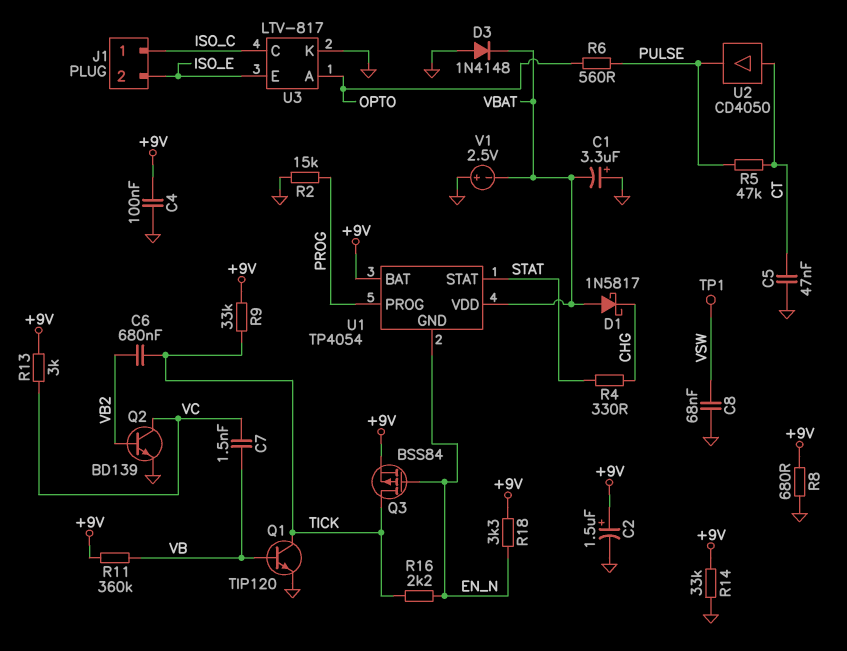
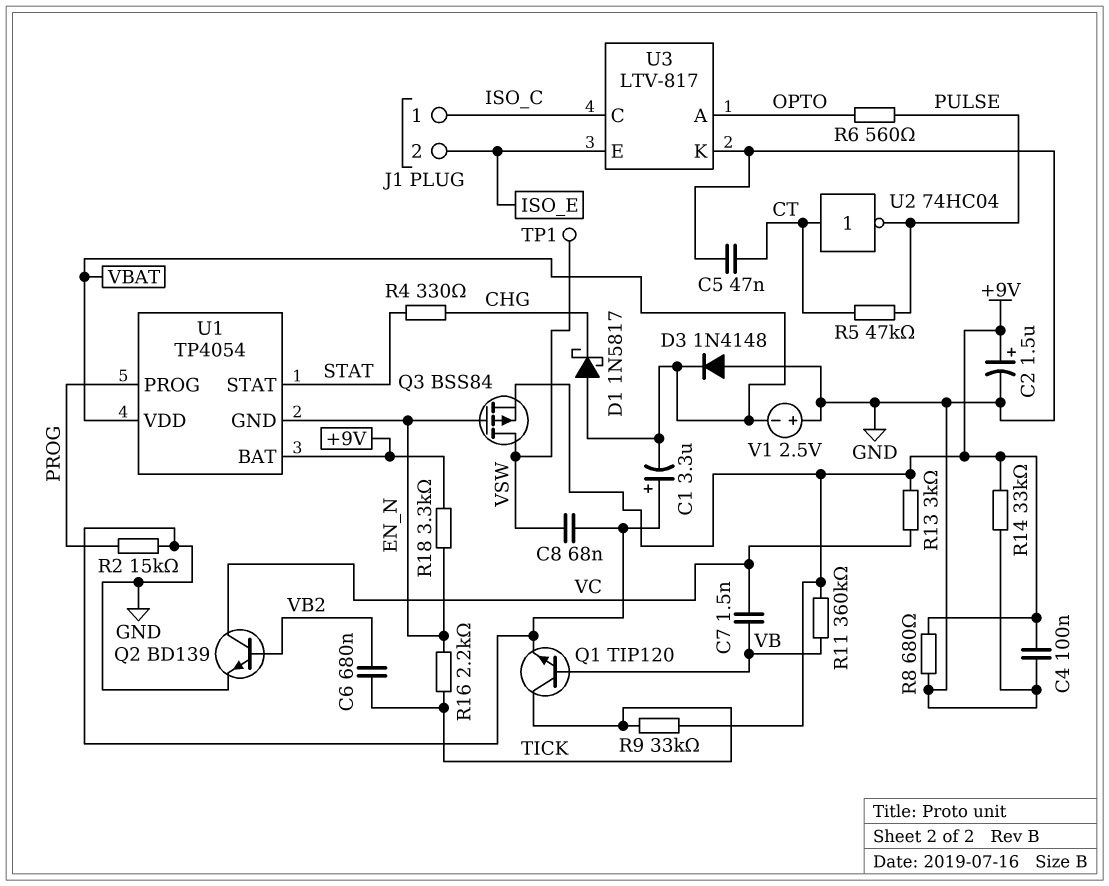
Q3: PMOS BSS84 (G EN_N, D TICK, S +9V) -> PMOS BSS84 (G EN_N, D VSW, S +9V)
U2: buffer CD4050 (in CT, out PULSE) -> NOT 74HC04 (in CT, out PULSE)

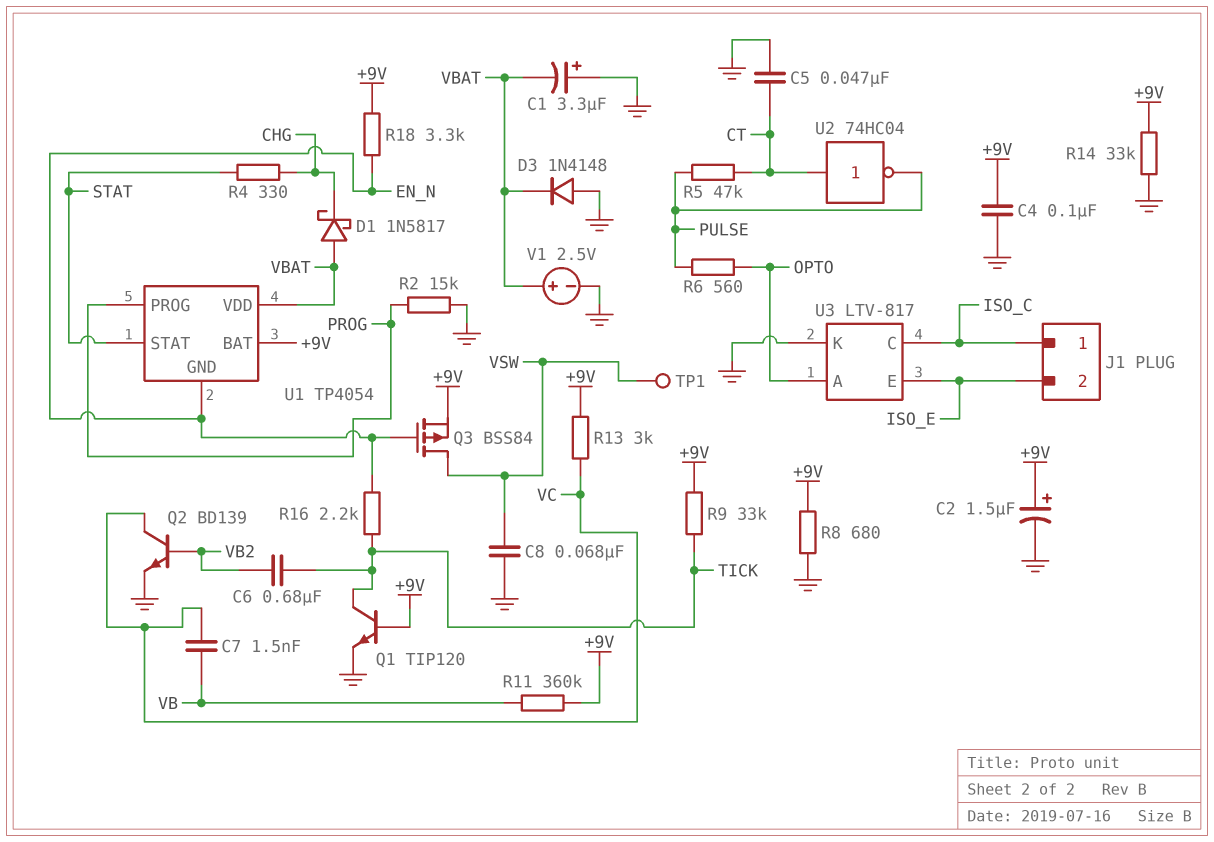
Q1: NPN TIP120 (B VB, C TICK, E GND) -> NPN TIP120 (B +9V, C TICK, E GND)
V1: 2.5V (plus GND, minus VBAT) -> 2.5V (plus VBAT, minus GND)

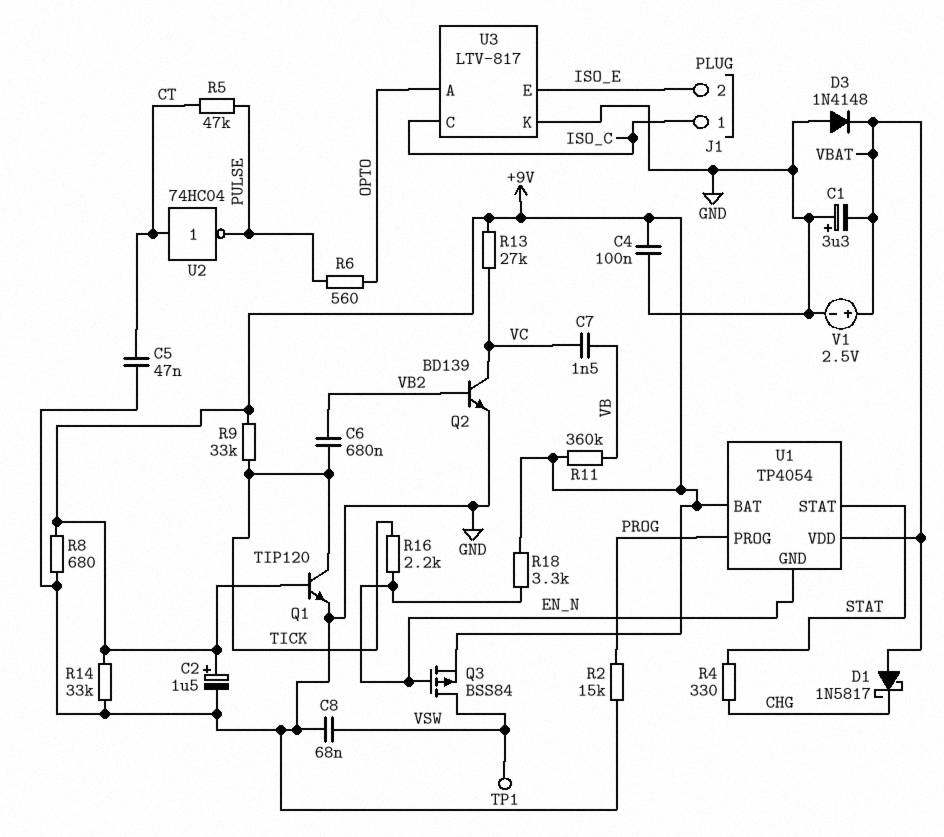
R13: 3k (+9V, VC) -> 27k (+9V, VC)

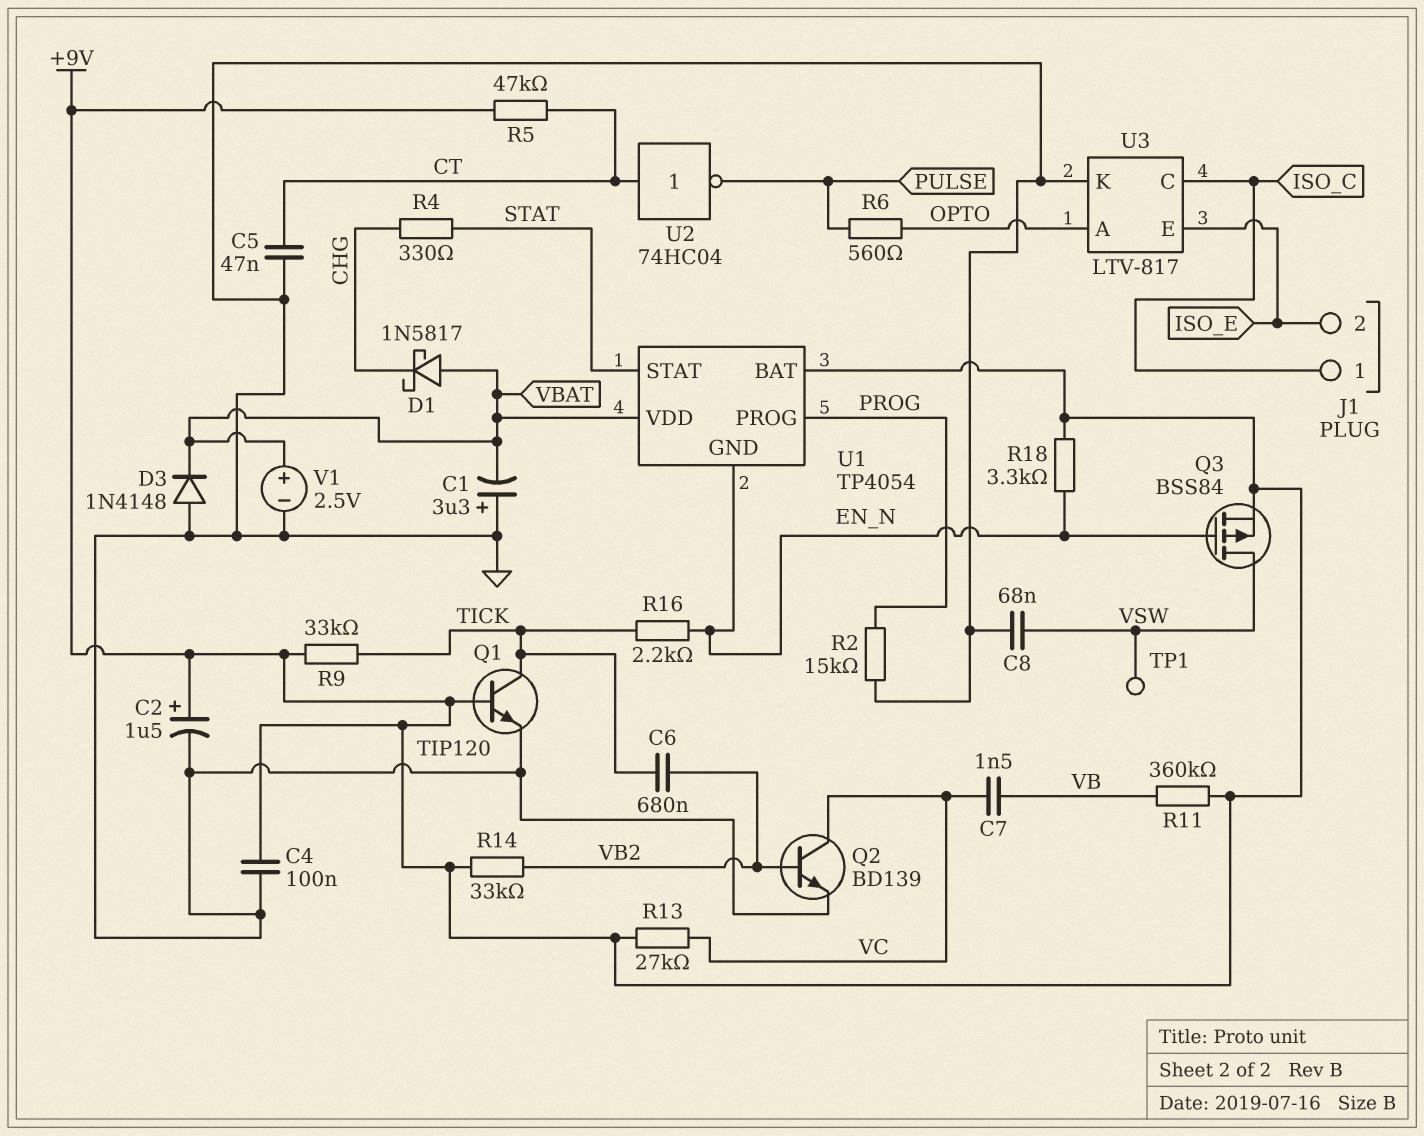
R5: 47k (CT, PULSE) -> 47k (+9V, CT)
R8: 680 (+9V, GND) -> none
R14: 33k (+9V, GND) -> 33k (+9V, VB2)

